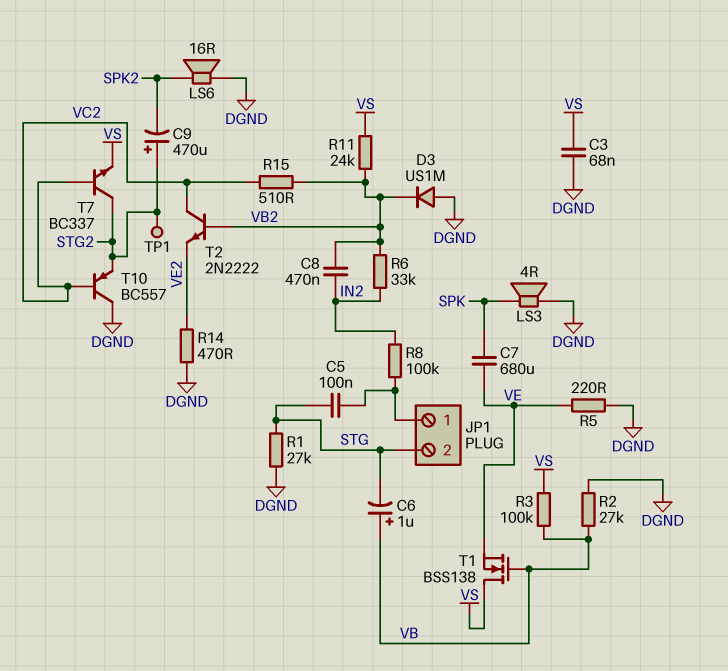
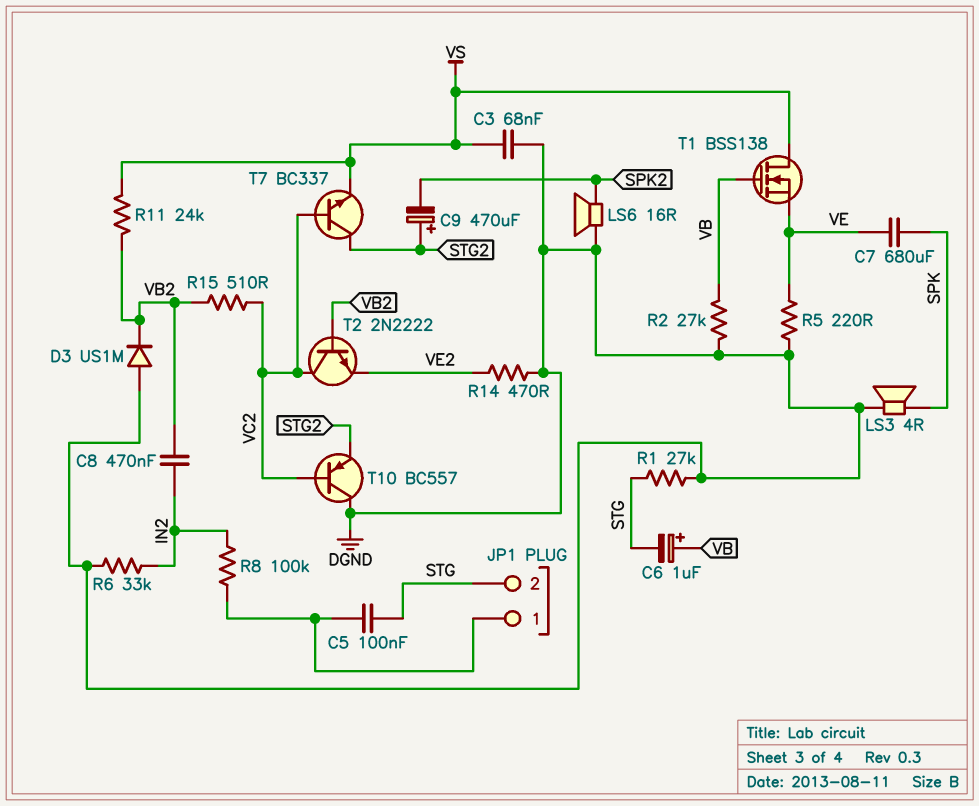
R3: 100k (VB, VS) -> none
R6: 33k (IN2, VB2) -> 33k (DGND, IN2)
TP1: test point (STG2) -> none

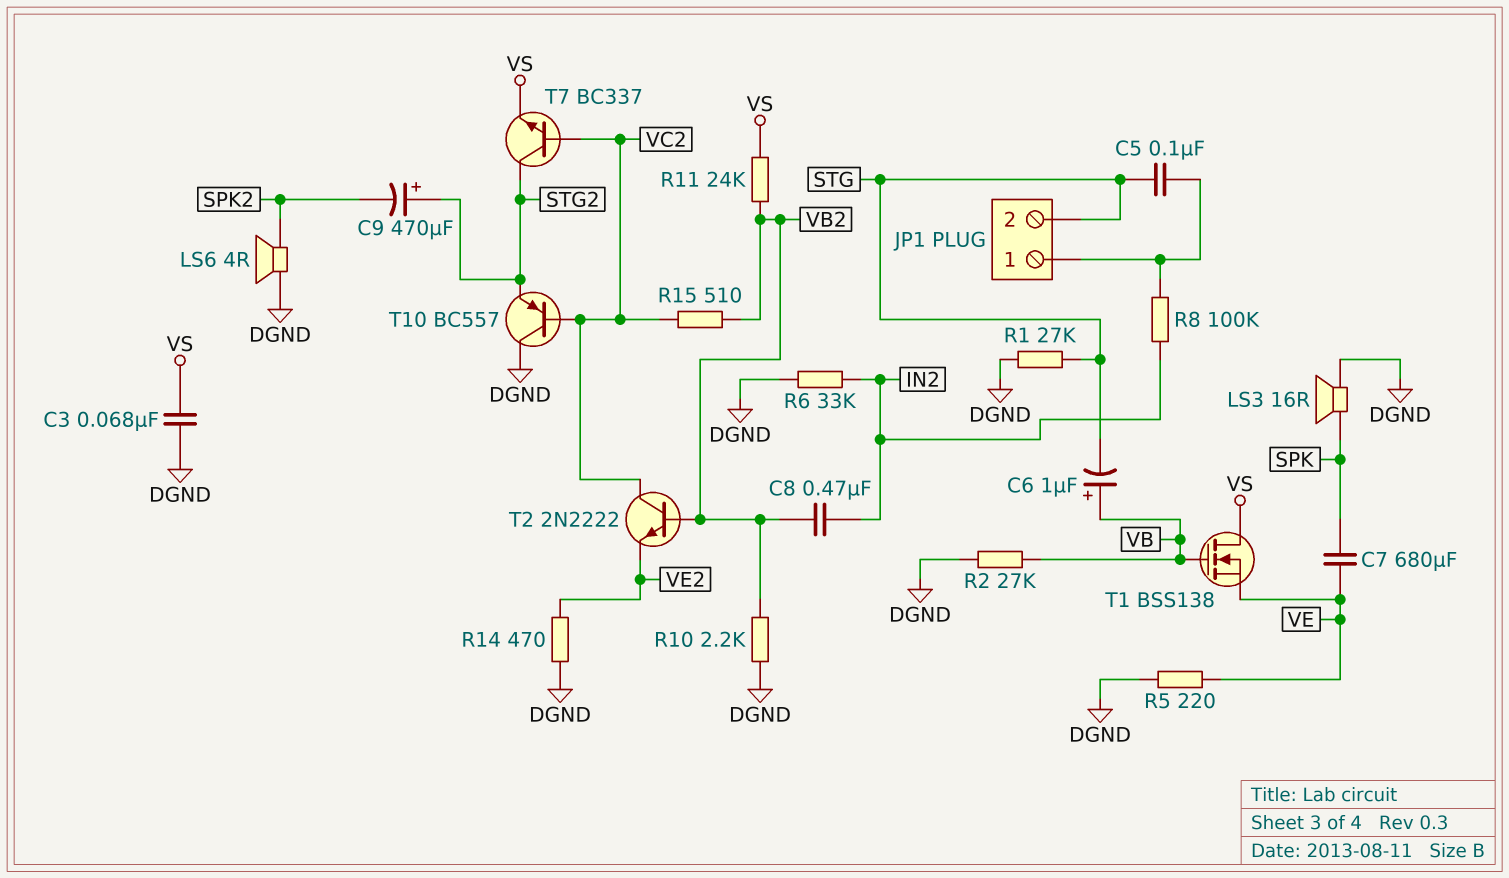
D3: diode US1M (A DGND, K VB2) -> none
LS3: speaker 4R (DGND, SPK) -> speaker 16R (DGND, SPK)
LS6: speaker 16R (DGND, SPK2) -> speaker 4R (DGND, SPK2)
R10: none -> 2.2k (DGND, VB2)

